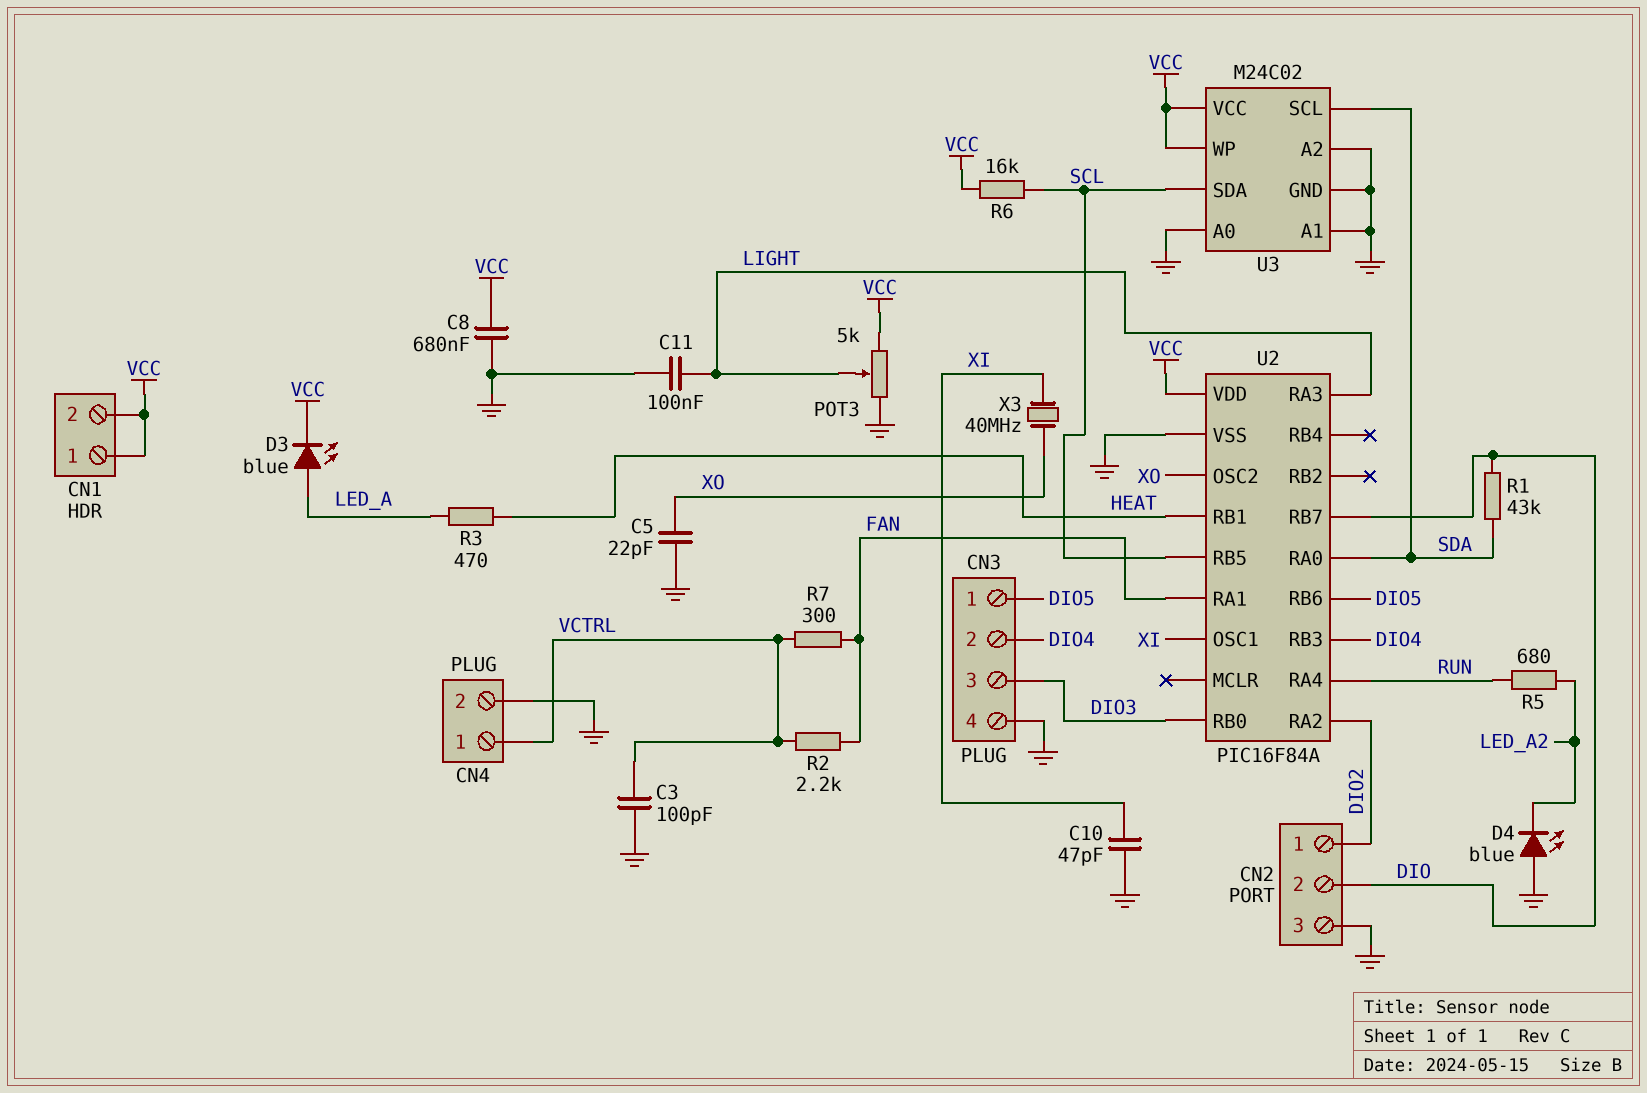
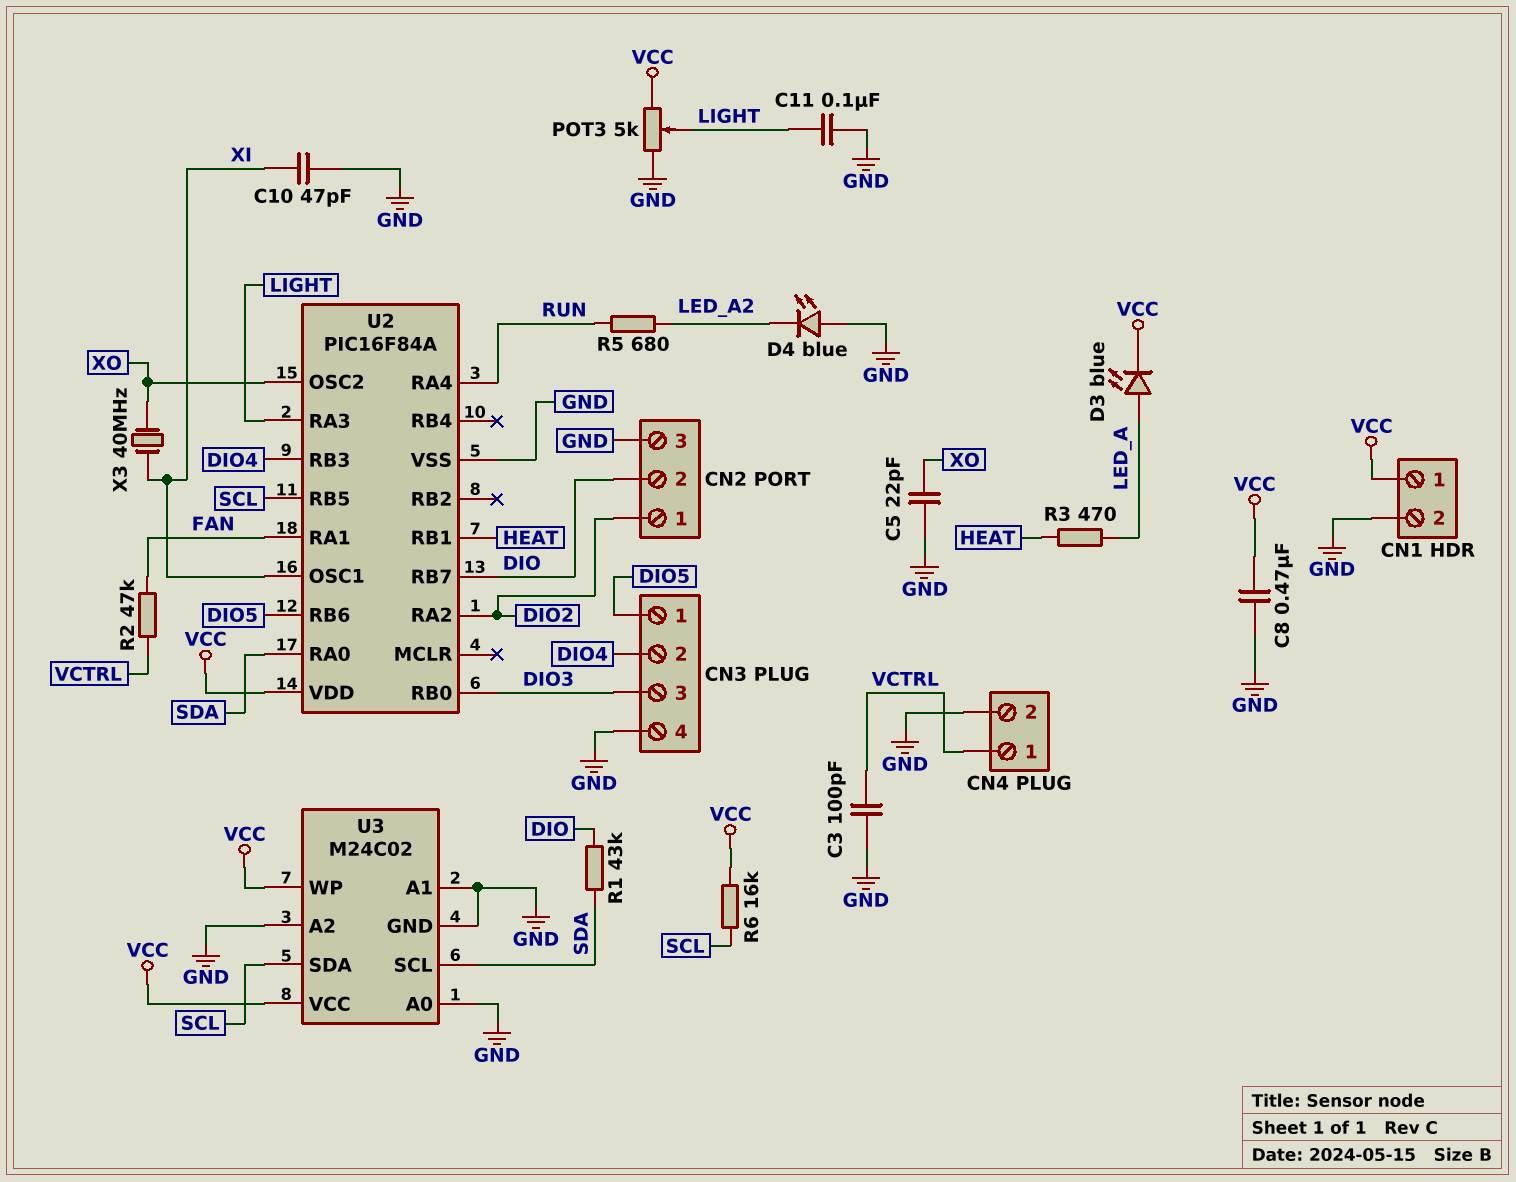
C8: 680nF (GND, VCC) -> 470nF (GND, VCC)
CN1 pin 2: VCC -> GND
R2: 2.2k (FAN, VCTRL) -> 47k (FAN, VCTRL)
R7: 300 (FAN, VCTRL) -> none

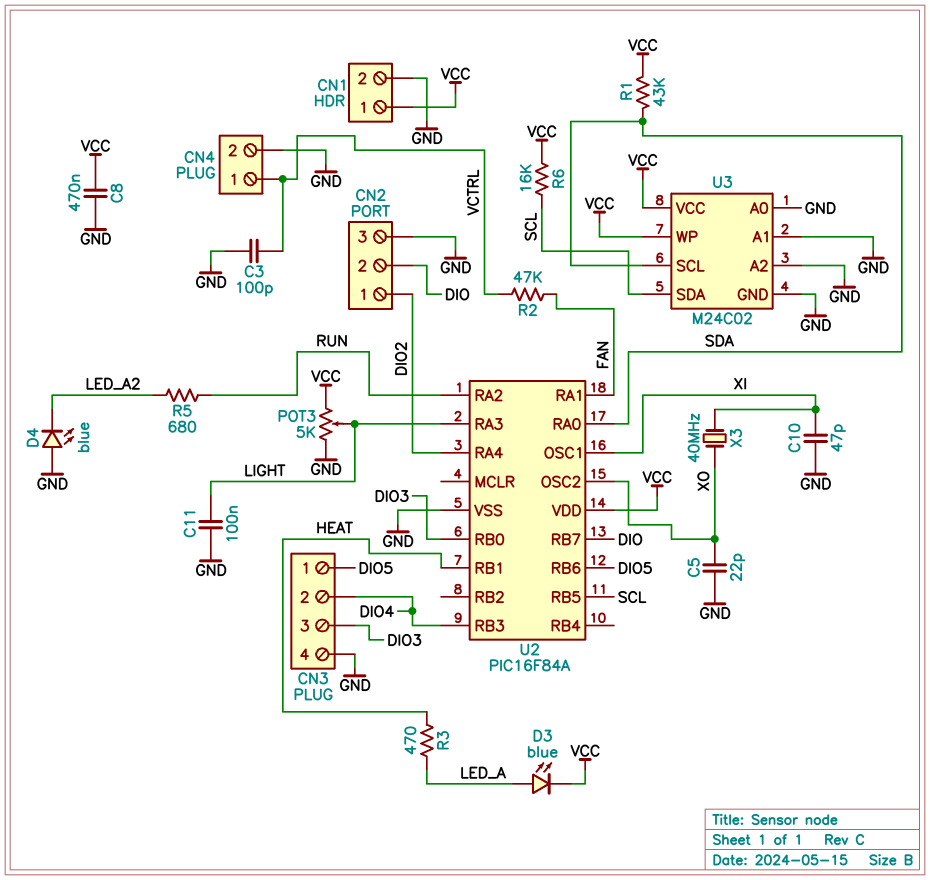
R1: 43k (DIO, SDA) -> 43k (SDA, VCC)
U2 pin RA2: DIO2 -> RUN
U2 pin RA4: RUN -> DIO2

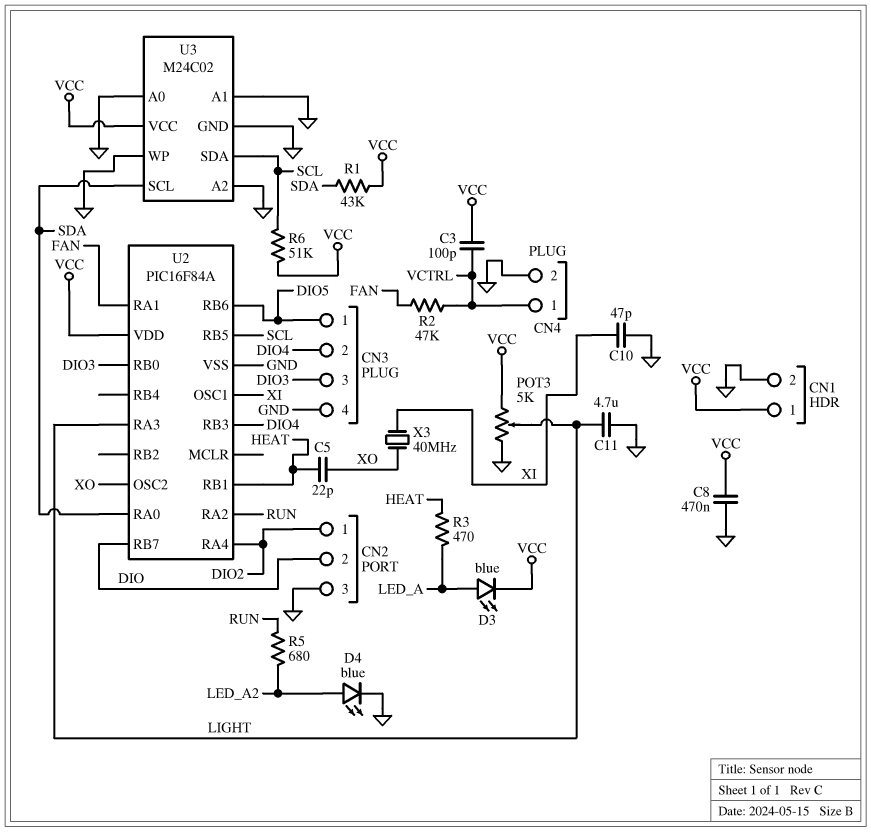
C3: 100pF (GND, VCTRL) -> 100pF (VCC, VCTRL)
C5: 22pF (GND, XO) -> 22pF (HEAT, XO)
C11: 100nF (GND, LIGHT) -> 4.7uF (GND, LIGHT)
D4: LED blue (A GND, K LED_A2) -> LED blue (A LED_A2, K GND)
R6: 16k (SCL, VCC) -> 51k (SCL, VCC)
U3 pin WP: VCC -> GND

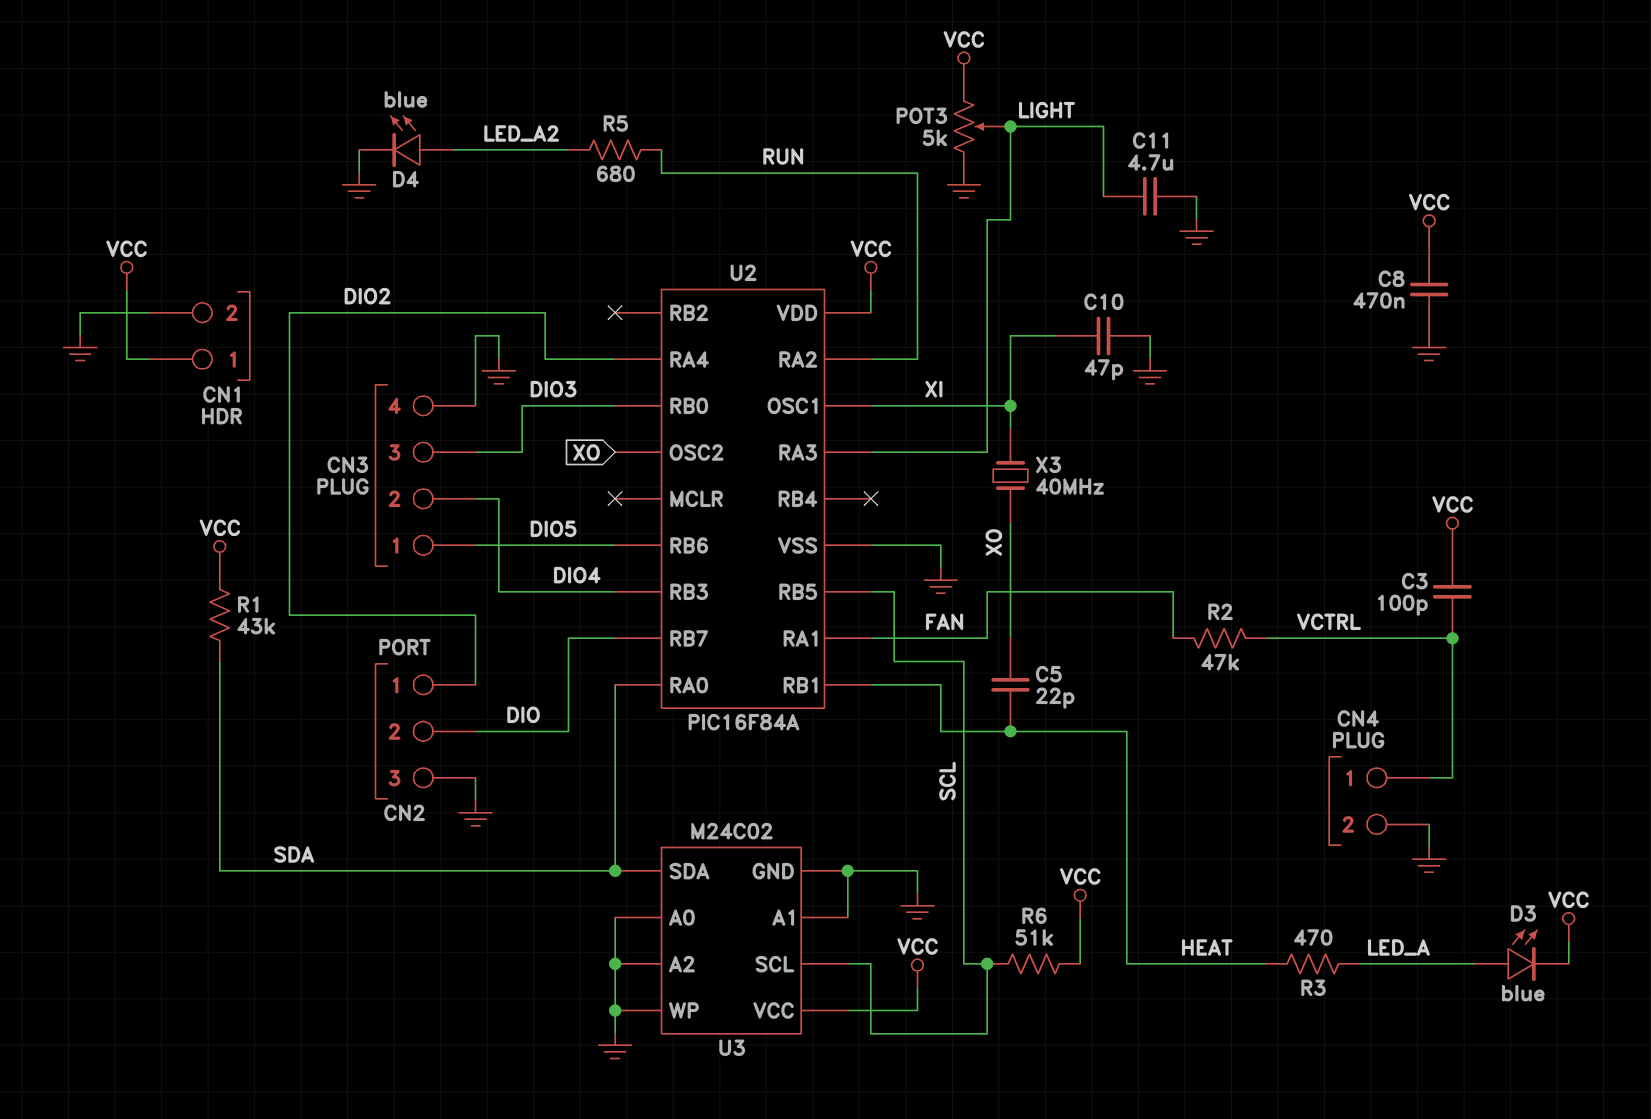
U3 pin SCL: SDA -> SCL
U3 pin SDA: SCL -> SDA

